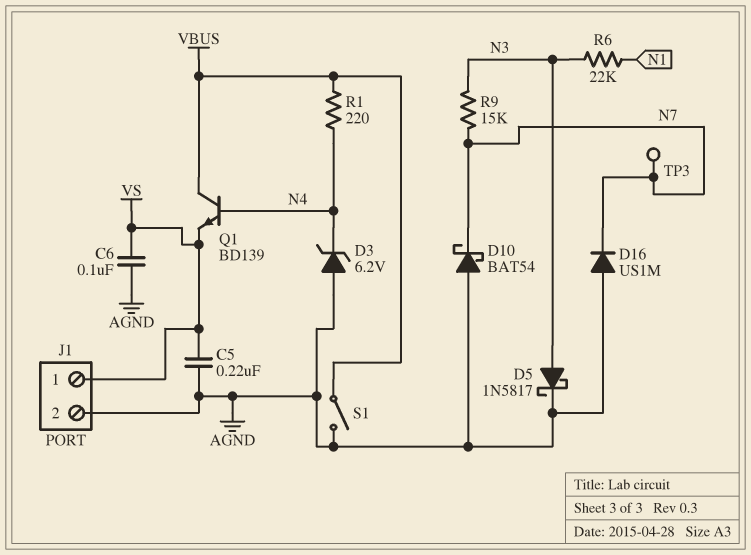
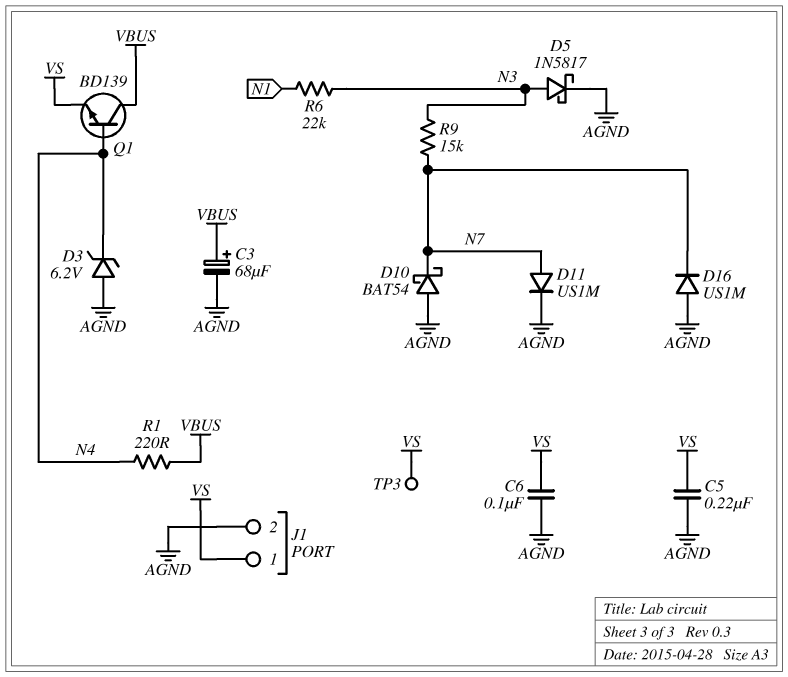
C3: none -> 68uF (plus VBUS, minus AGND)
D11: none -> diode US1M (A N7, K AGND)
S1: switch (AGND, VBUS) -> none
TP3: test point (N7) -> test point (VS)

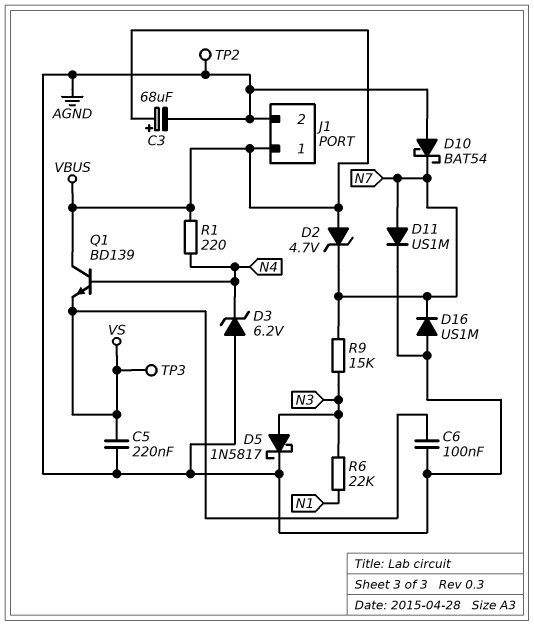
D2: none -> zener 4.7V (A VBUS, K N7)
J1 pin 1: VS -> VBUS
TP2: none -> test point (AGND)

